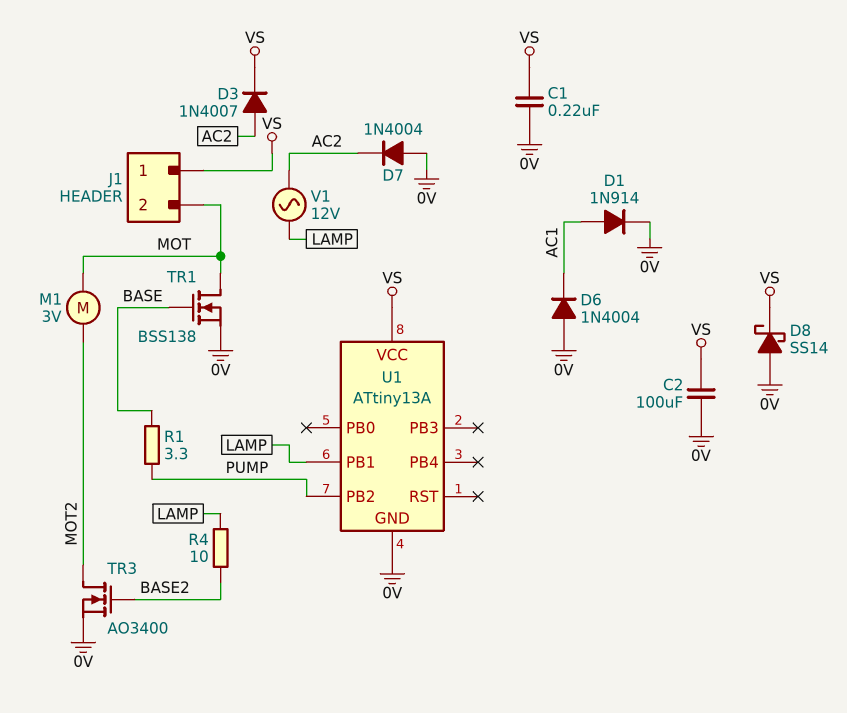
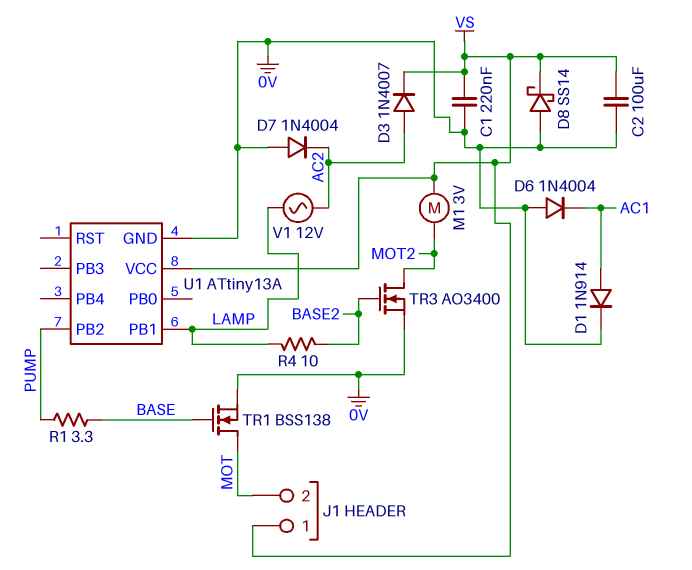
M1: motor 3V (MOT, MOT2) -> motor 3V (MOT2, VS)

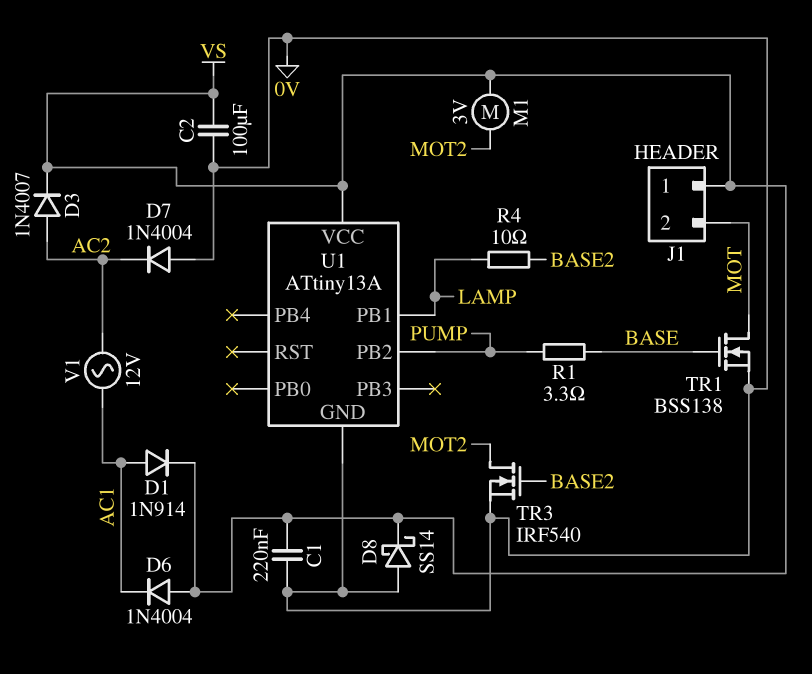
D1: diode 1N914 (A AC1, K 0V) -> diode 1N914 (A AC1, K VS)
D6: diode 1N4004 (A 0V, K AC1) -> diode 1N4004 (A VS, K AC1)
TR3: NMOS AO3400 (G BASE2, D MOT2, S 0V) -> NMOS IRF540 (G BASE2, D MOT2, S 0V)
V1: AC 12V (AC2, LAMP) -> AC 12V (AC1, AC2)

